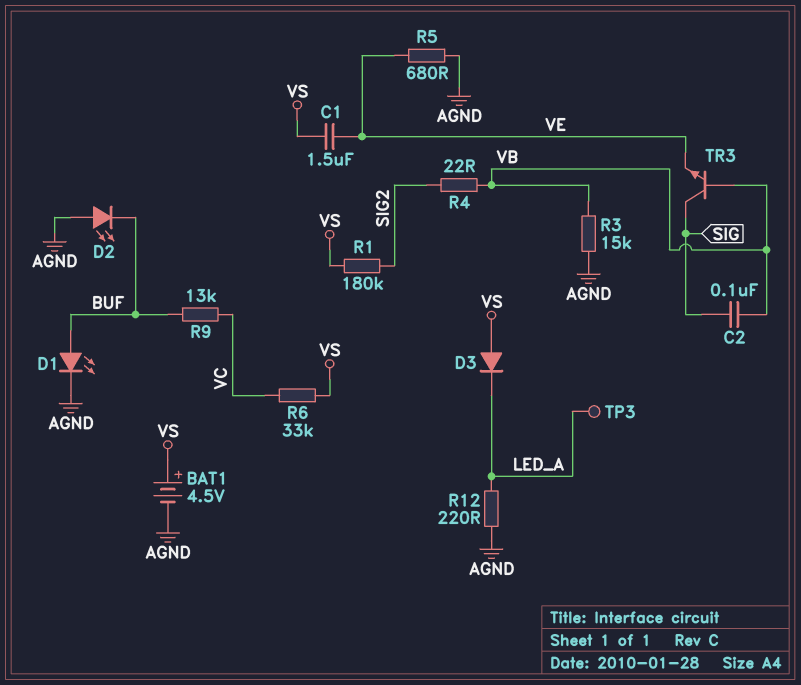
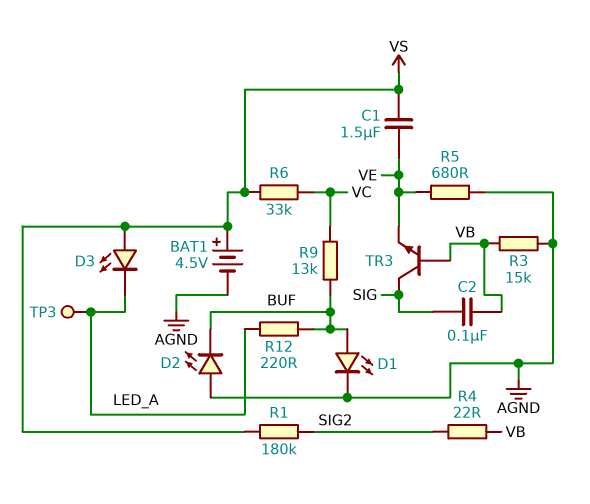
D3: diode (A VS, K LED_A) -> LED (A VS, K LED_A)
R12: 220 (AGND, LED_A) -> 220 (BUF, LED_A)

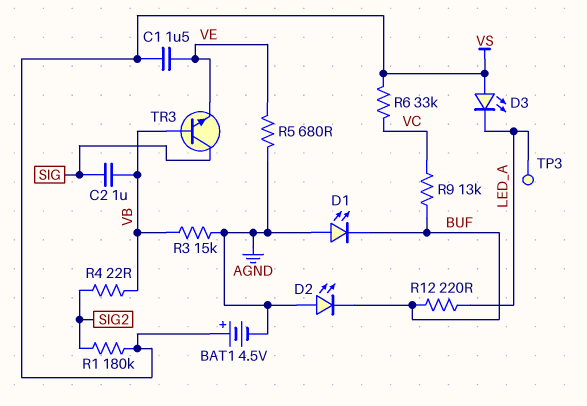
C2: 100nF (SIG, VB) -> 1uF (SIG, VB)
D1: LED (A BUF, K AGND) -> LED (A AGND, K BUF)

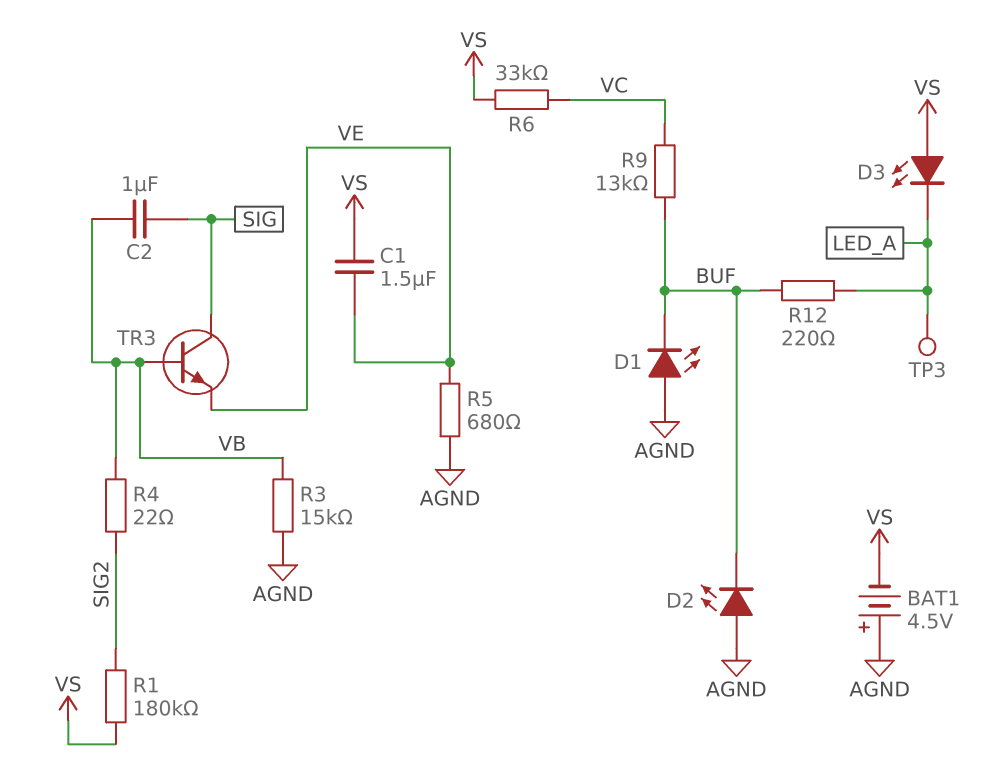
BAT1: 4.5V (plus VS, minus AGND) -> 4.5V (plus AGND, minus VS)

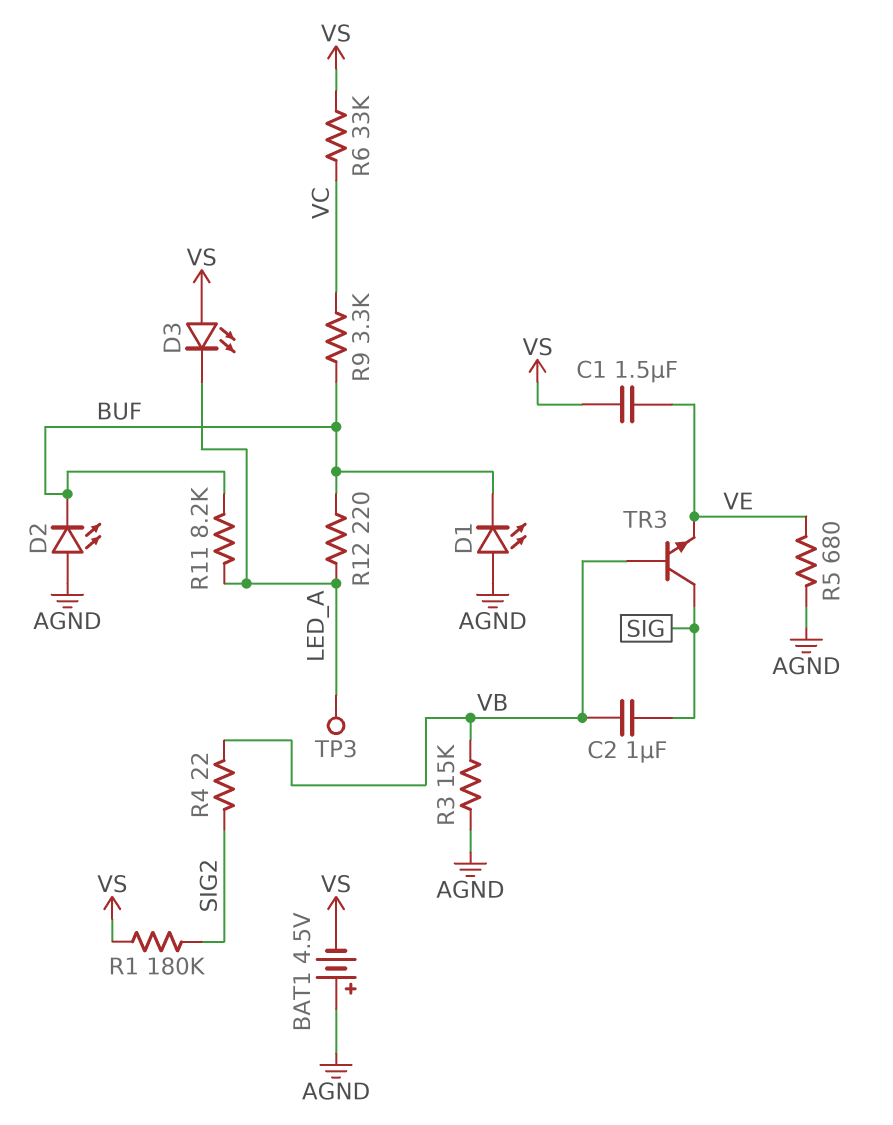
R9: 13k (BUF, VC) -> 3.3k (BUF, VC)
R11: none -> 8.2k (BUF, LED_A)

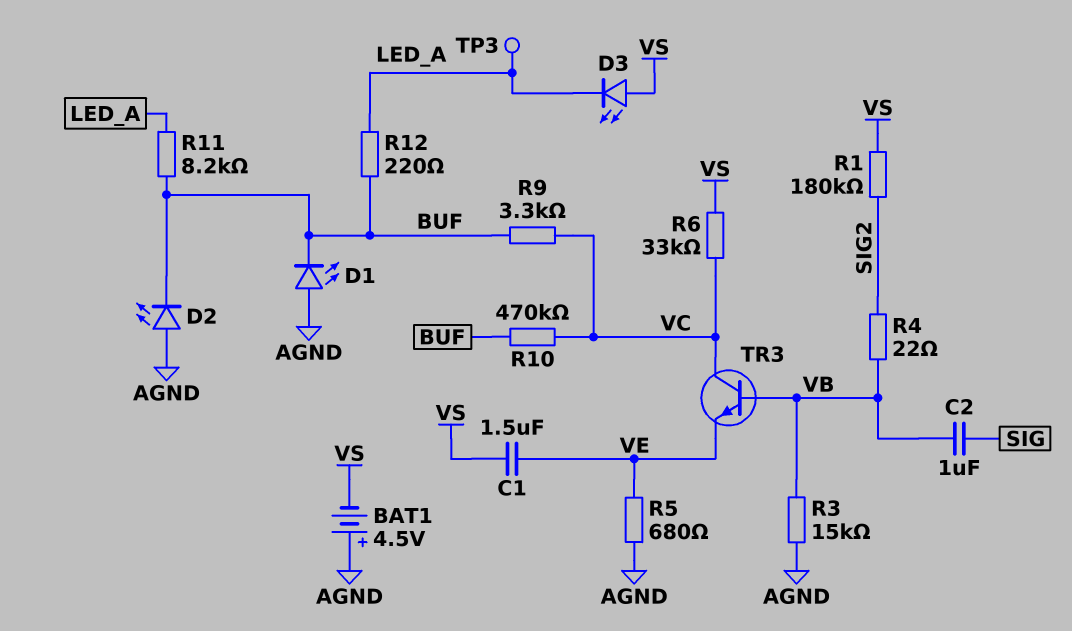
R10: none -> 470k (BUF, VC)
TR3: NPN (B VB, C SIG, E VE) -> NPN (B VB, C VC, E VE)

